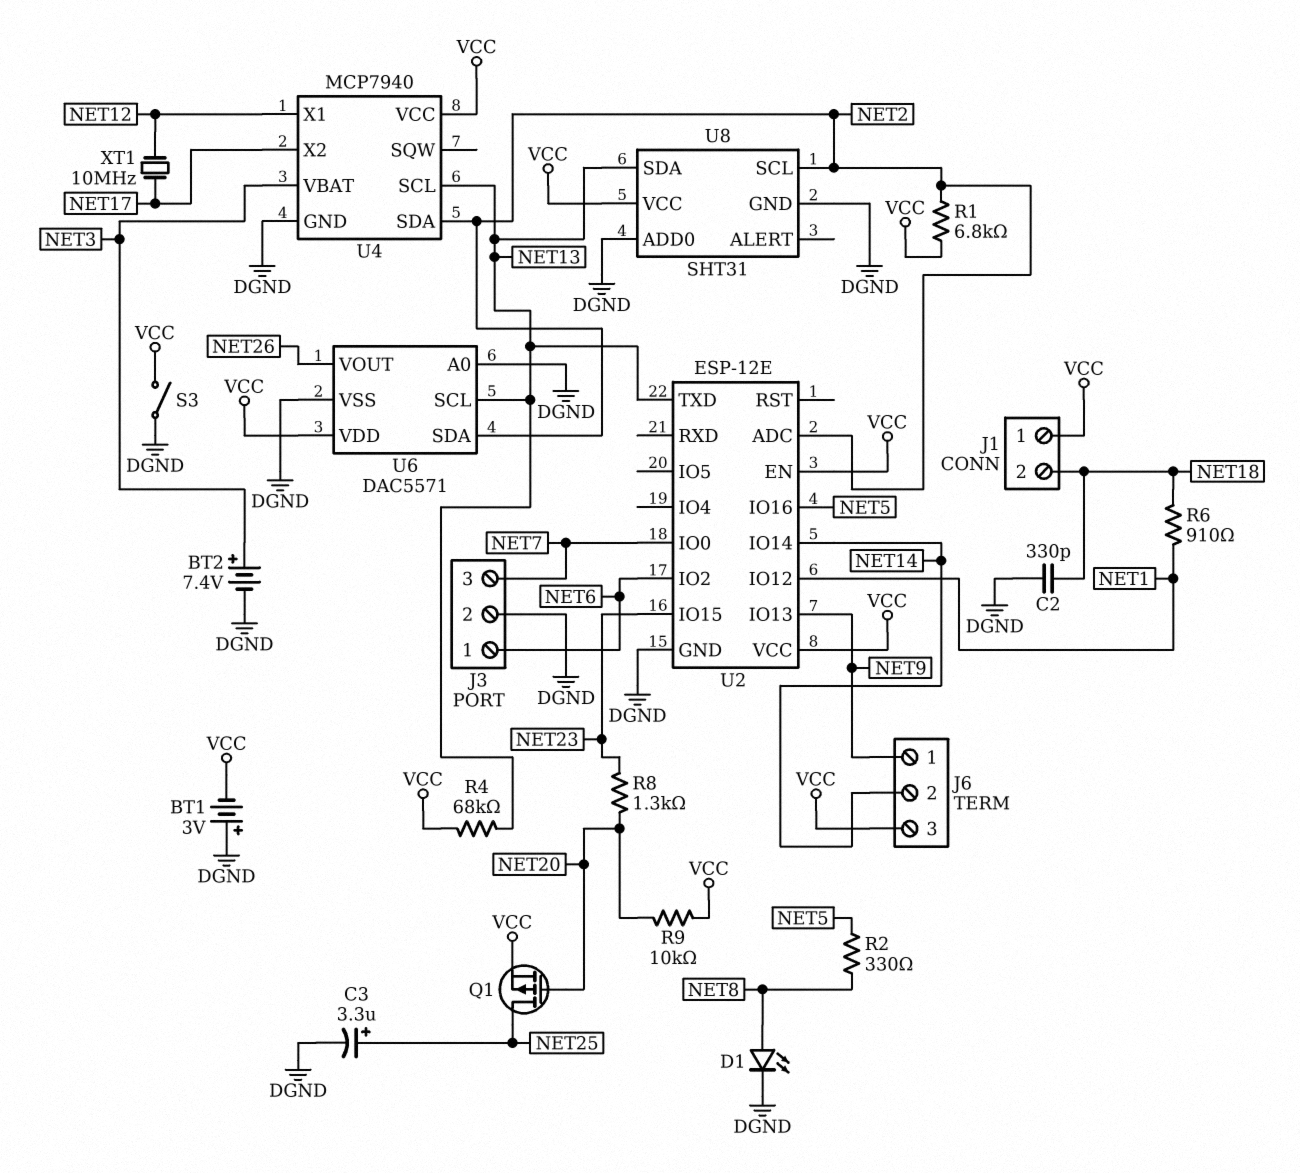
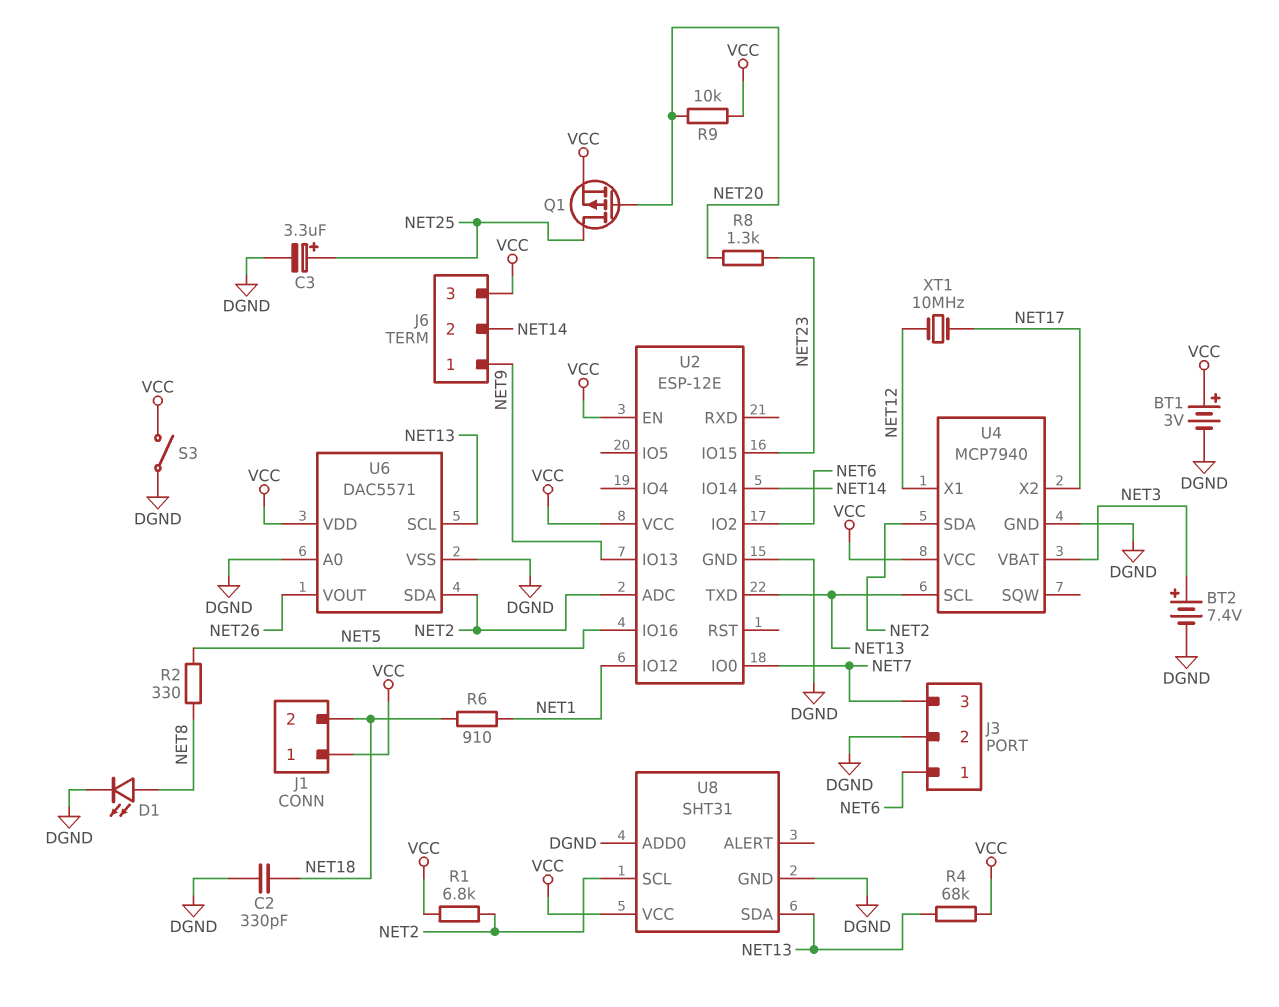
BT1: 3V (plus DGND, minus VCC) -> 3V (plus VCC, minus DGND)

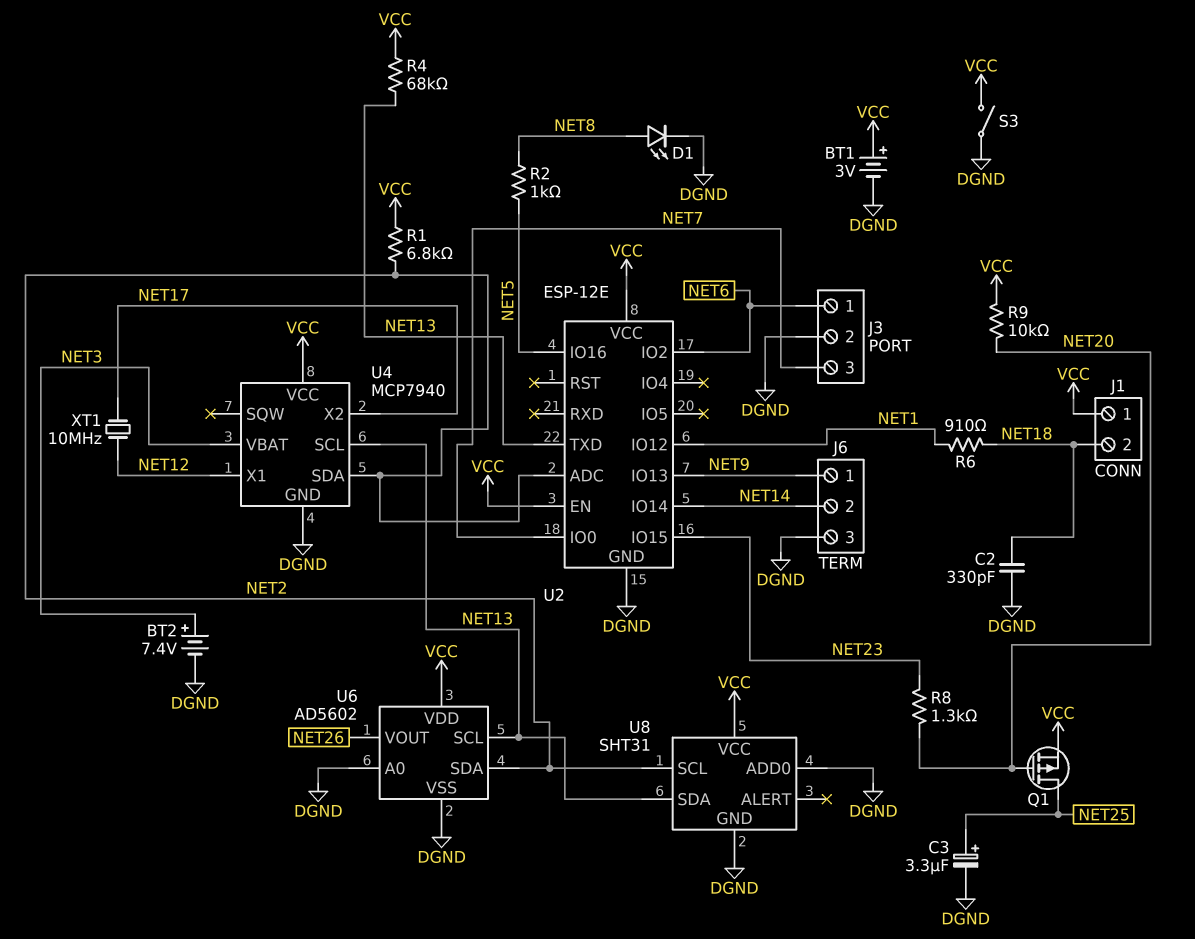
J6 pin 3: VCC -> DGND
R2: 330 (NET5, NET8) -> 1k (NET5, NET8)
U6: DAC5571 -> AD5602

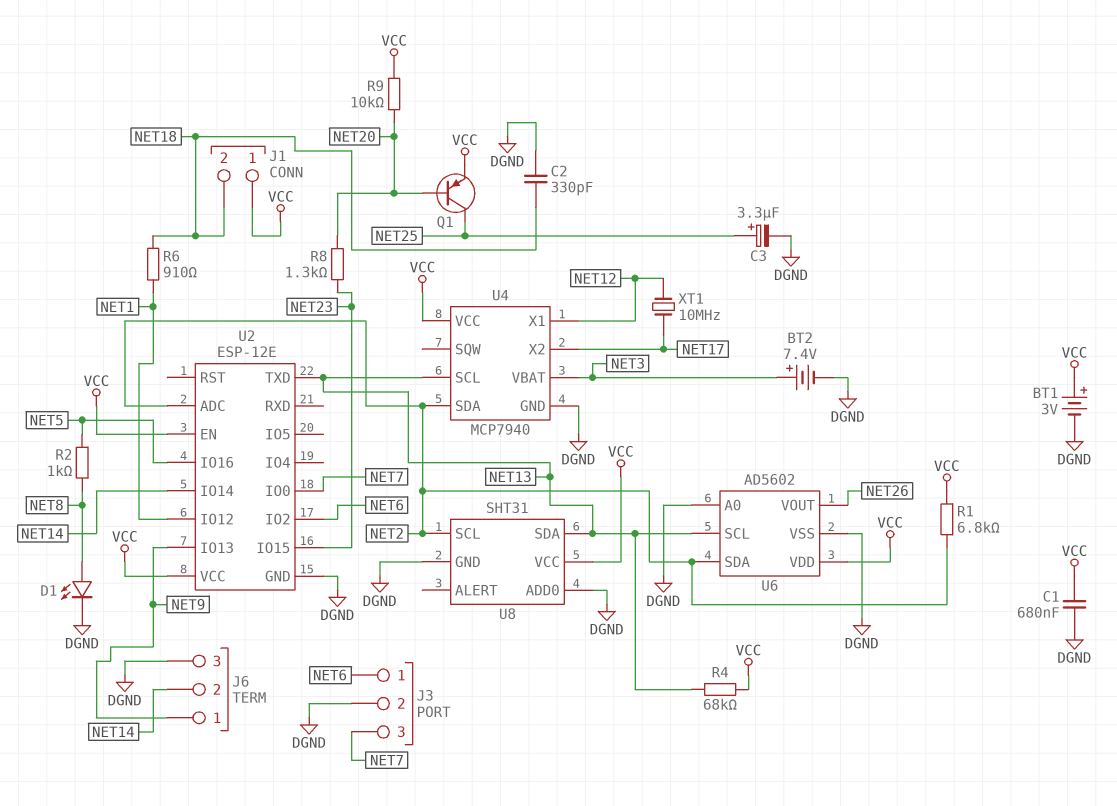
C1: none -> 680nF (DGND, VCC)
Q1: PMOS (G NET20, D NET25, S VCC) -> PNP (B NET20, C NET25, E VCC)
S3: switch (DGND, VCC) -> none

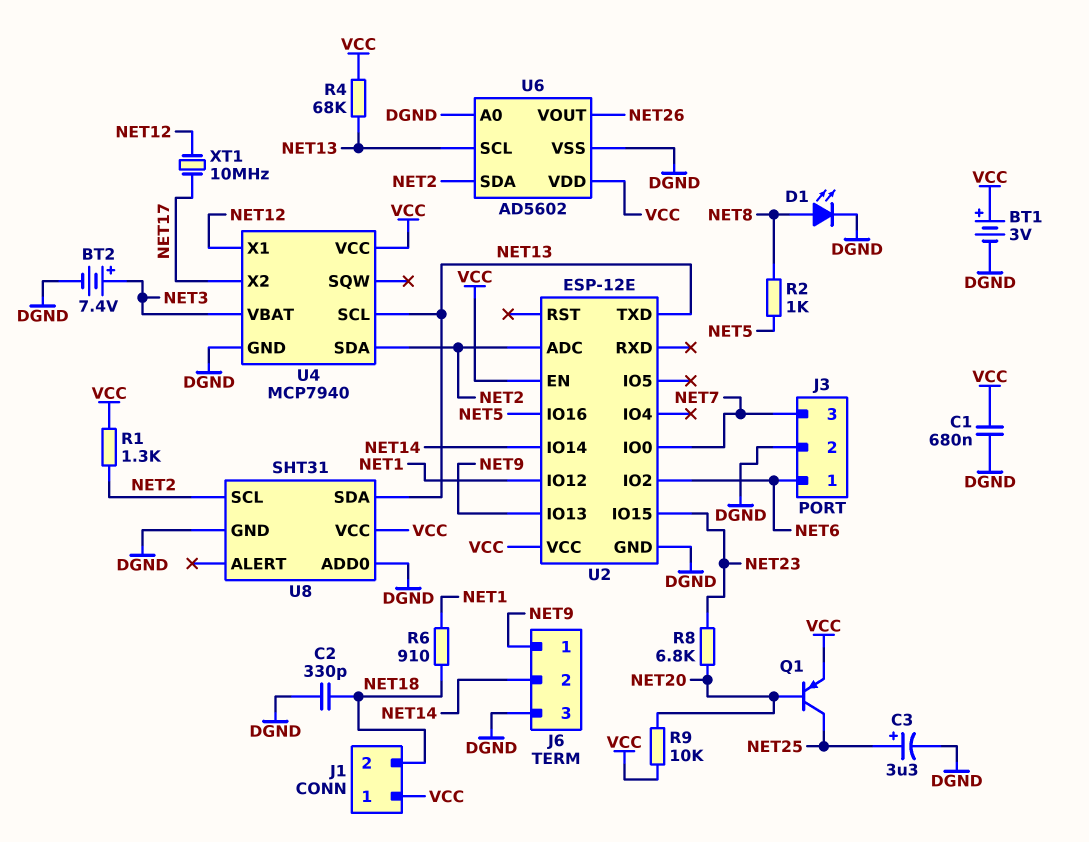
R1: 6.8k (NET2, VCC) -> 1.3k (NET2, VCC)
R8: 1.3k (NET20, NET23) -> 6.8k (NET20, NET23)

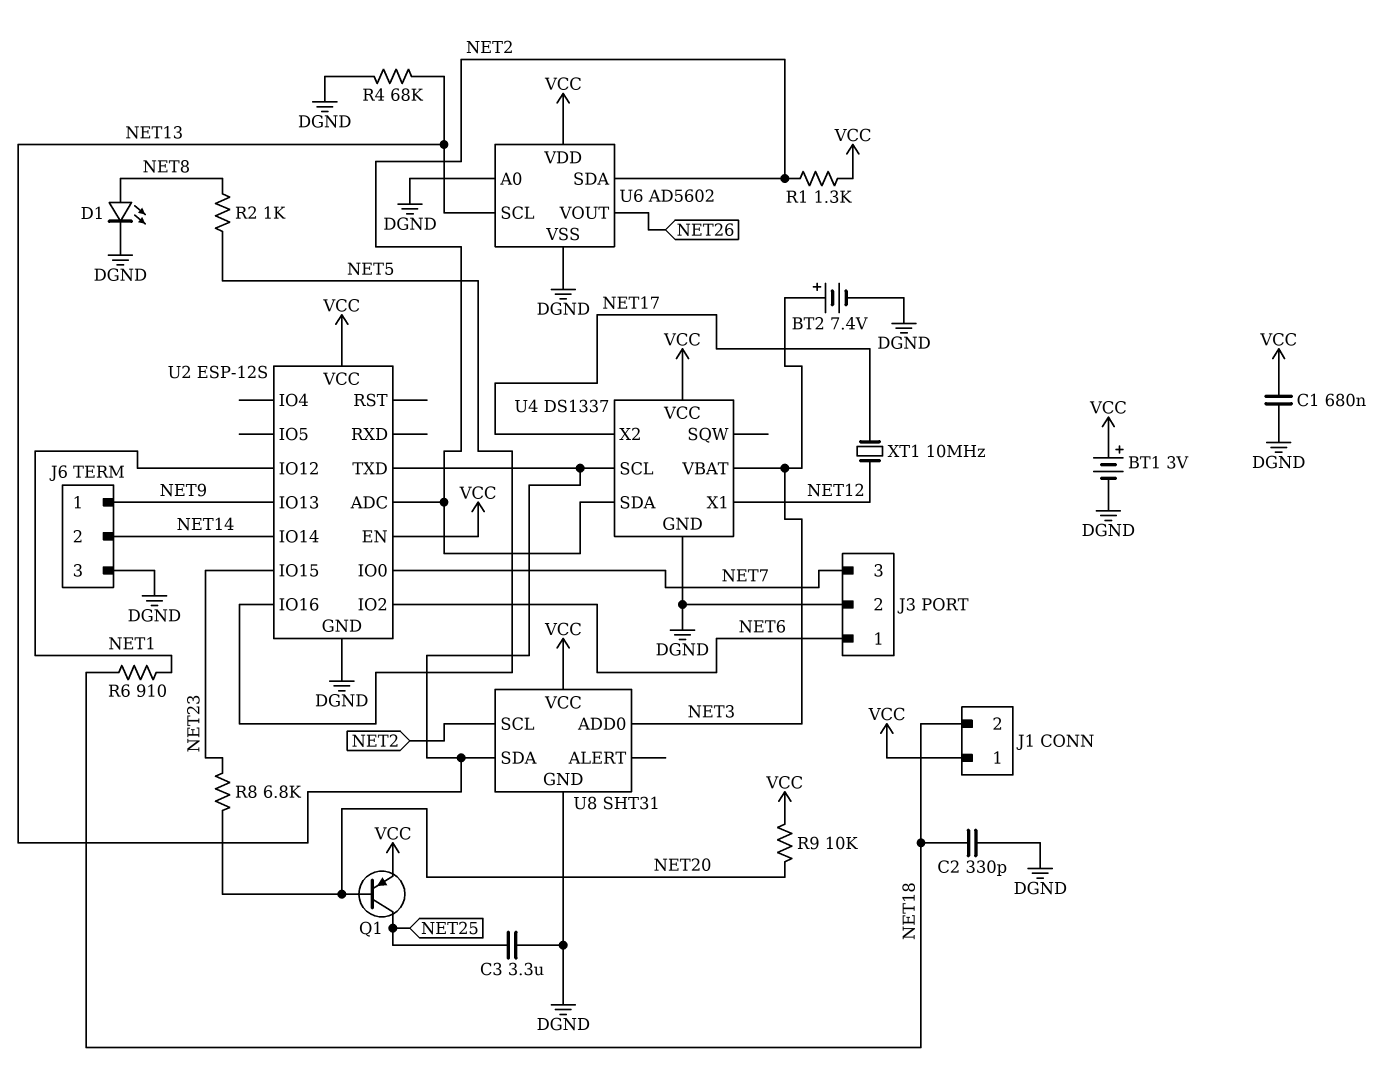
C3: 3.3uF (plus NET25, minus DGND) -> 3.3uF (DGND, NET25)
R4: 68k (NET13, VCC) -> 68k (DGND, NET13)
U2: ESP-12E -> ESP-12S
U4: MCP7940 -> DS1337
U8 pin ADD0: DGND -> NET3

